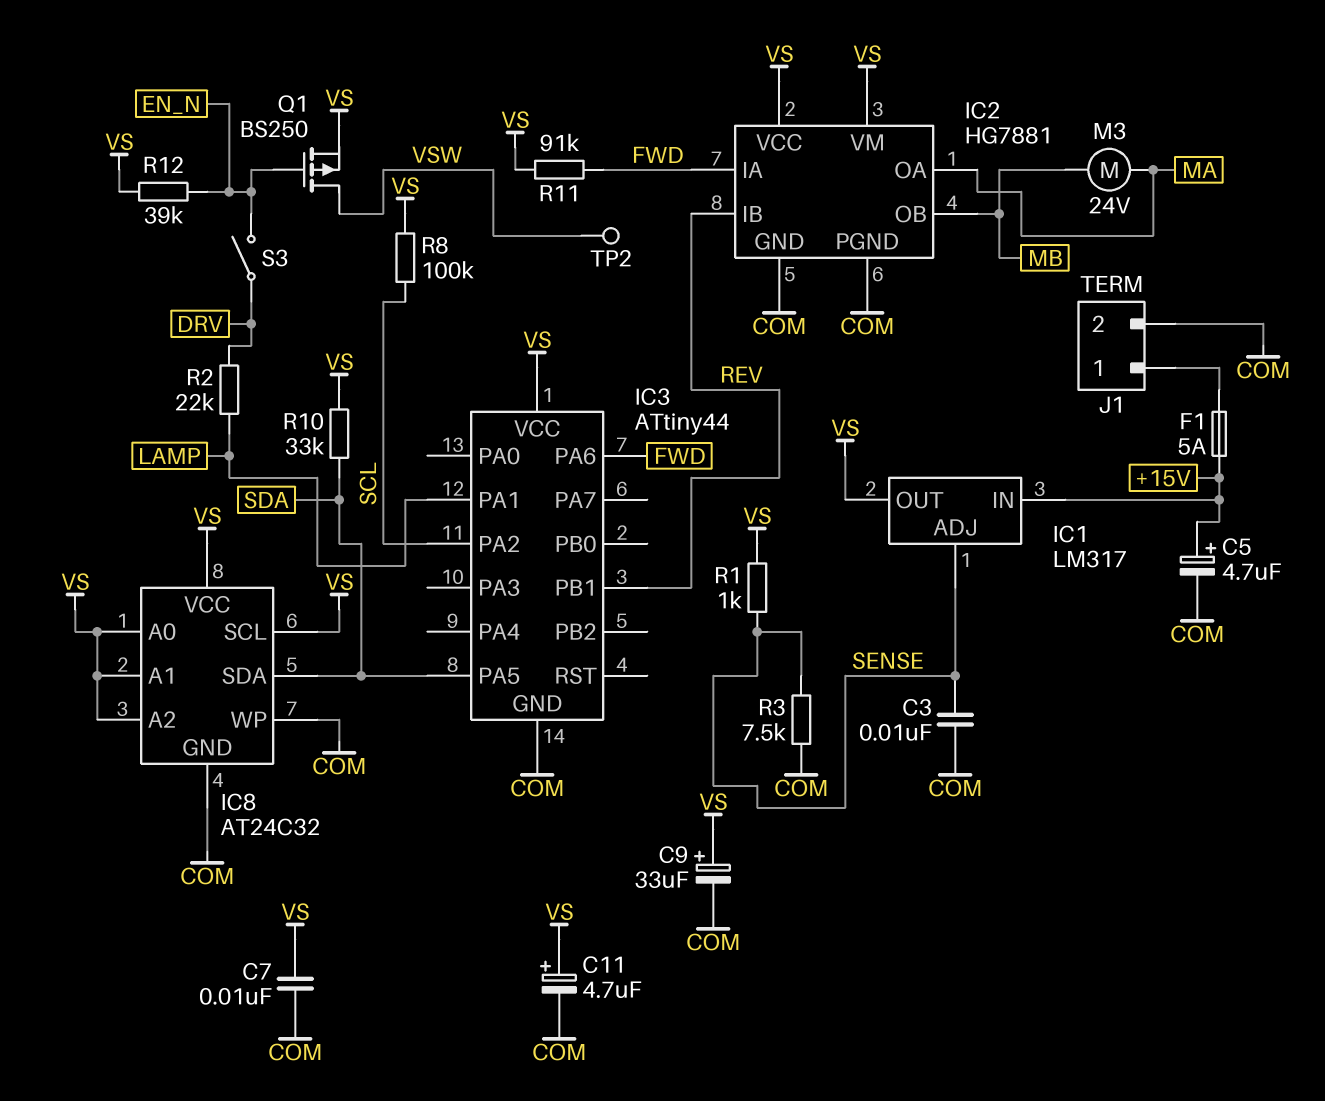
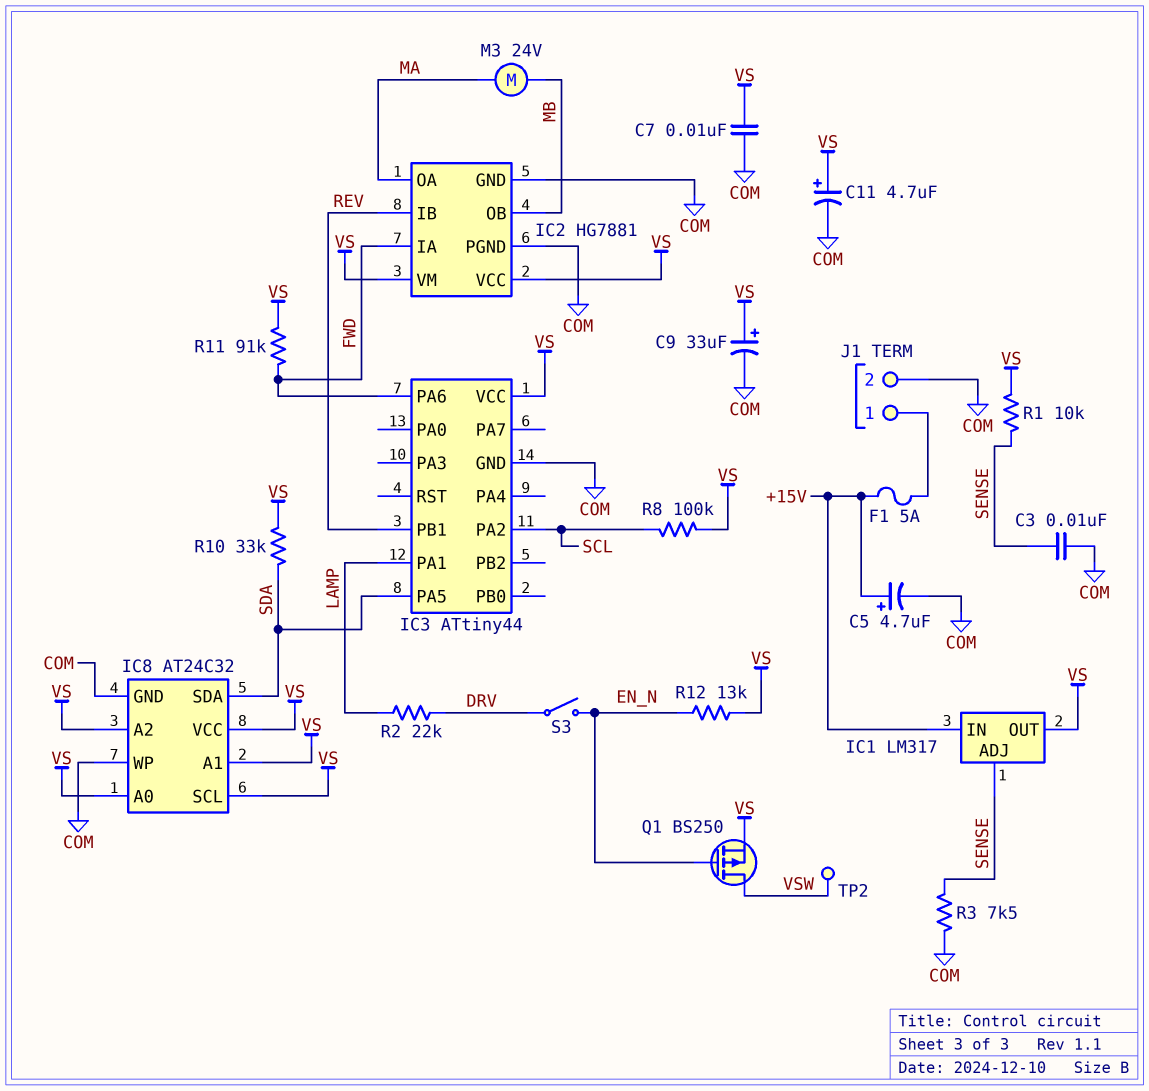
R1: 1k (SENSE, VS) -> 10k (SENSE, VS)
R12: 39k (EN_N, VS) -> 13k (EN_N, VS)

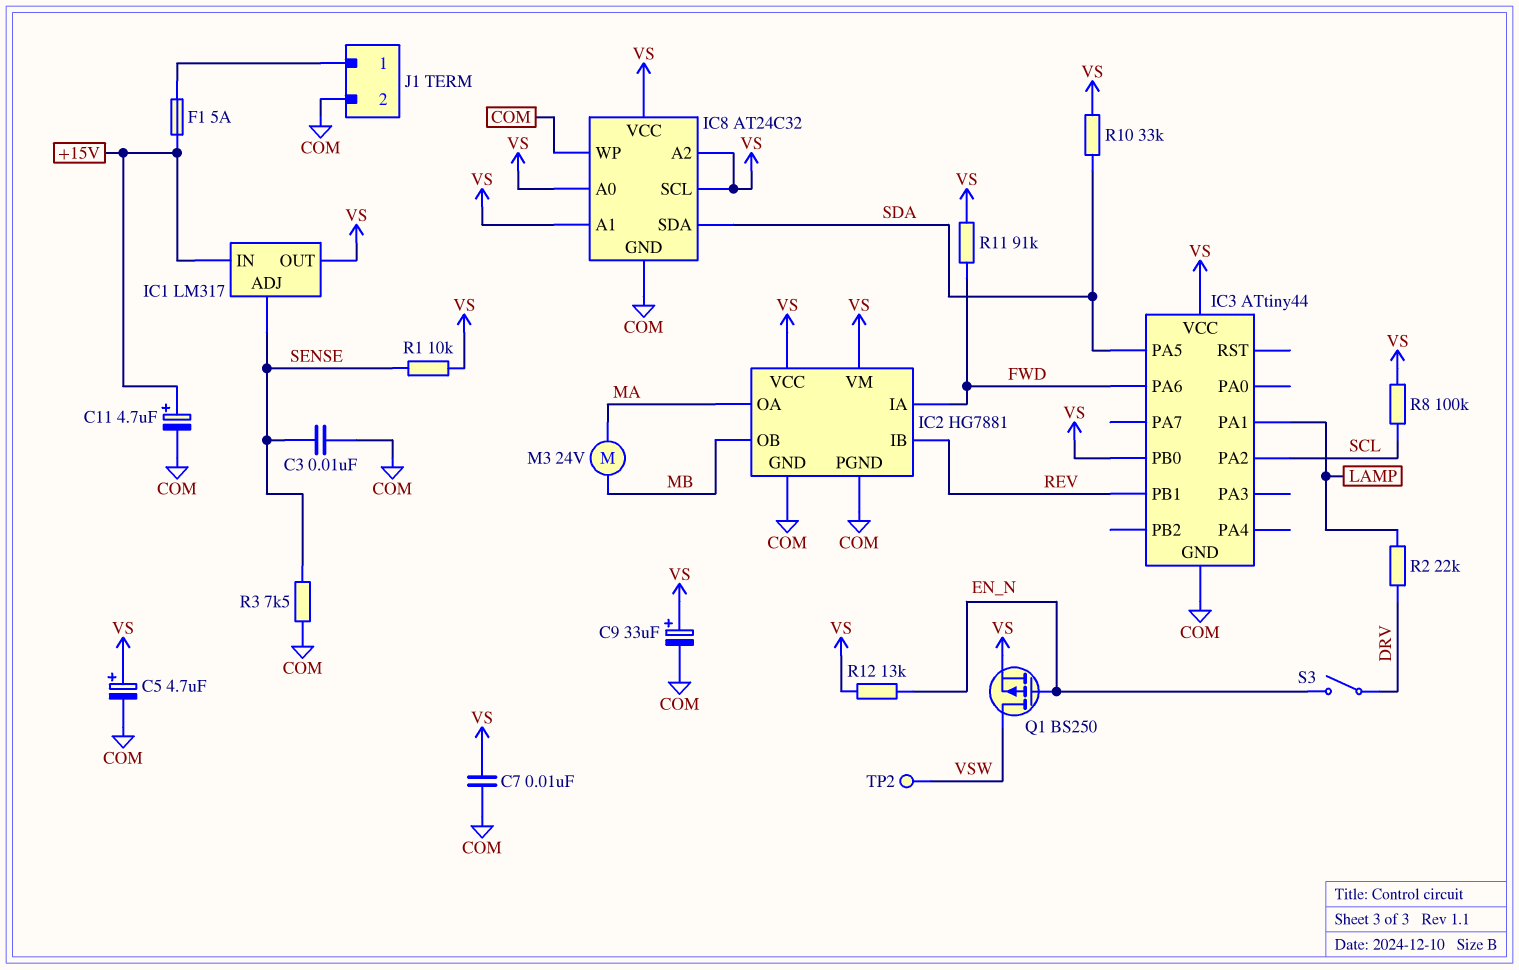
C5: 4.7uF (plus +15V, minus COM) -> 4.7uF (plus VS, minus COM)
C11: 4.7uF (plus VS, minus COM) -> 4.7uF (plus +15V, minus COM)
IC3 pin PB0: none -> VS

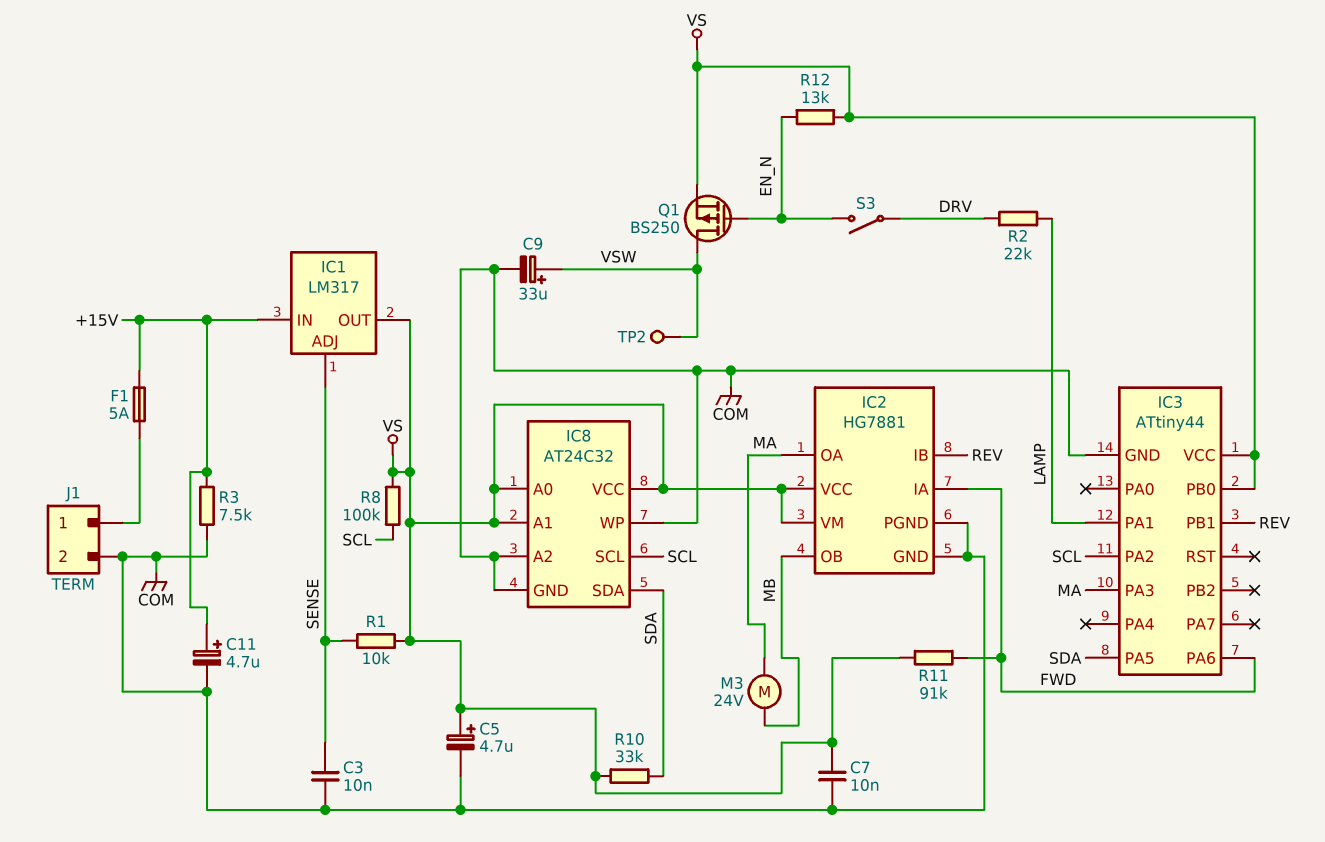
C9: 33uF (plus VS, minus COM) -> 33uF (plus VSW, minus COM)
IC3 pin PA3: none -> MA
IC8 pin A2: VS -> COM
IC8 pin SCL: VS -> SCL
R3: 7.5k (COM, SENSE) -> 7.5k (+15V, COM)

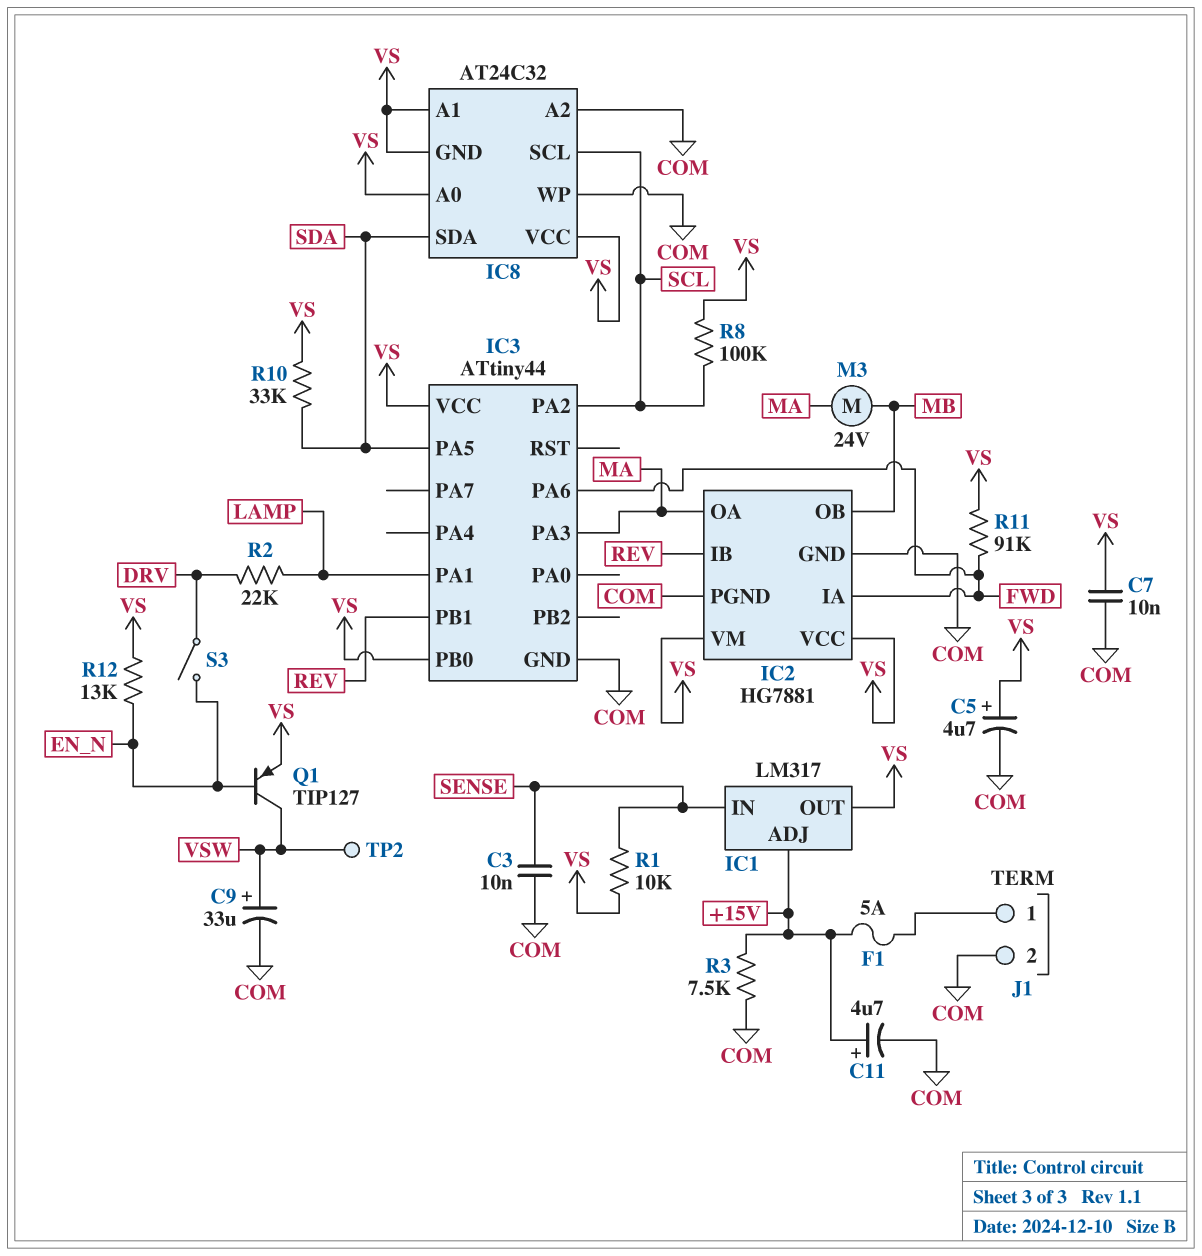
IC1 pin ADJ: SENSE -> +15V
IC1 pin IN: +15V -> SENSE
IC8 pin GND: COM -> VS
Q1: PMOS BS250 (G EN_N, D VSW, S VS) -> PNP TIP127 (B EN_N, C VSW, E VS)

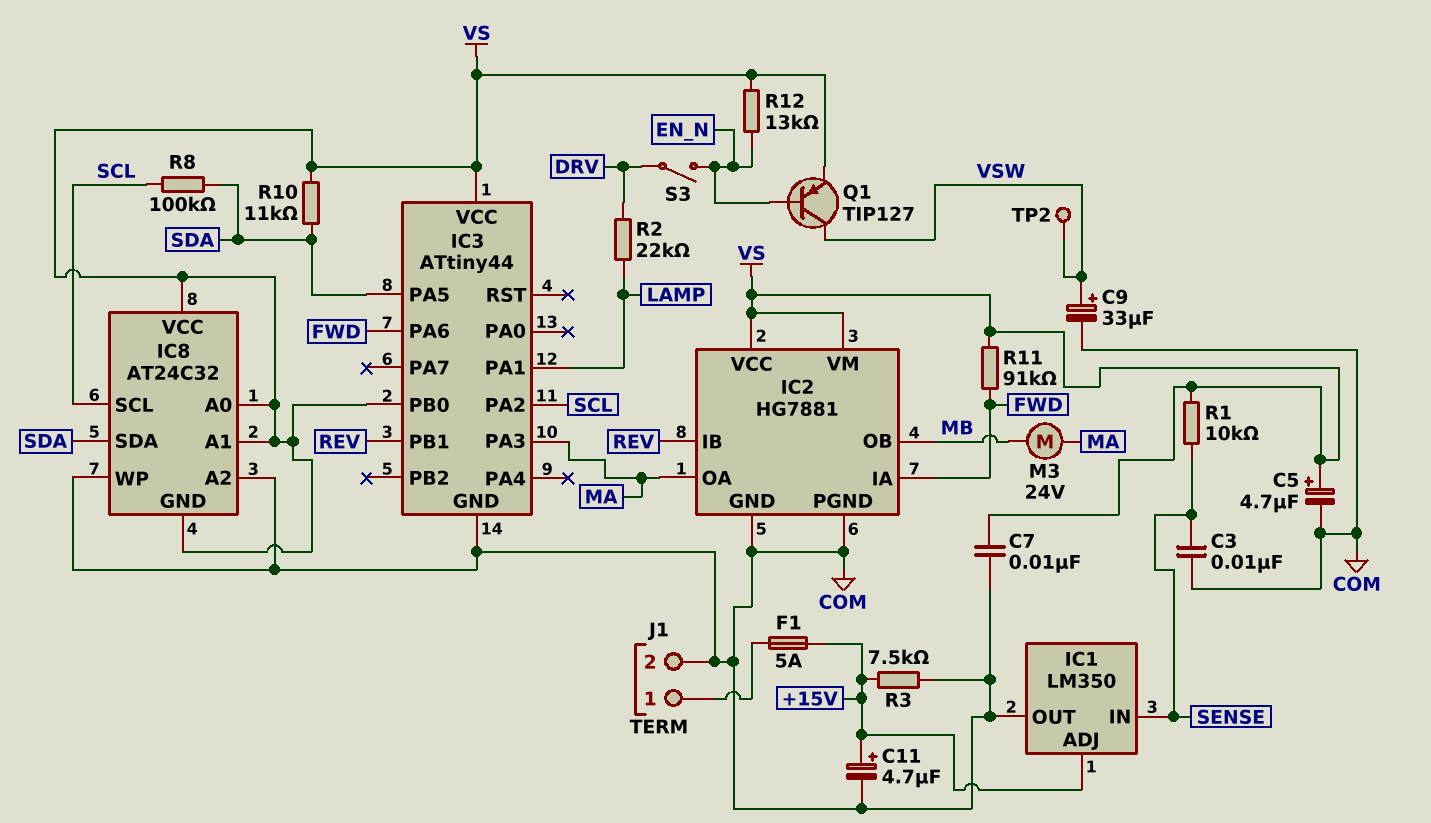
IC1: LM317 -> LM350
IC1 pin OUT: VS -> COM
R8: 100k (SCL, VS) -> 100k (SCL, SDA)
R10: 33k (SDA, VS) -> 11k (SDA, VS)

